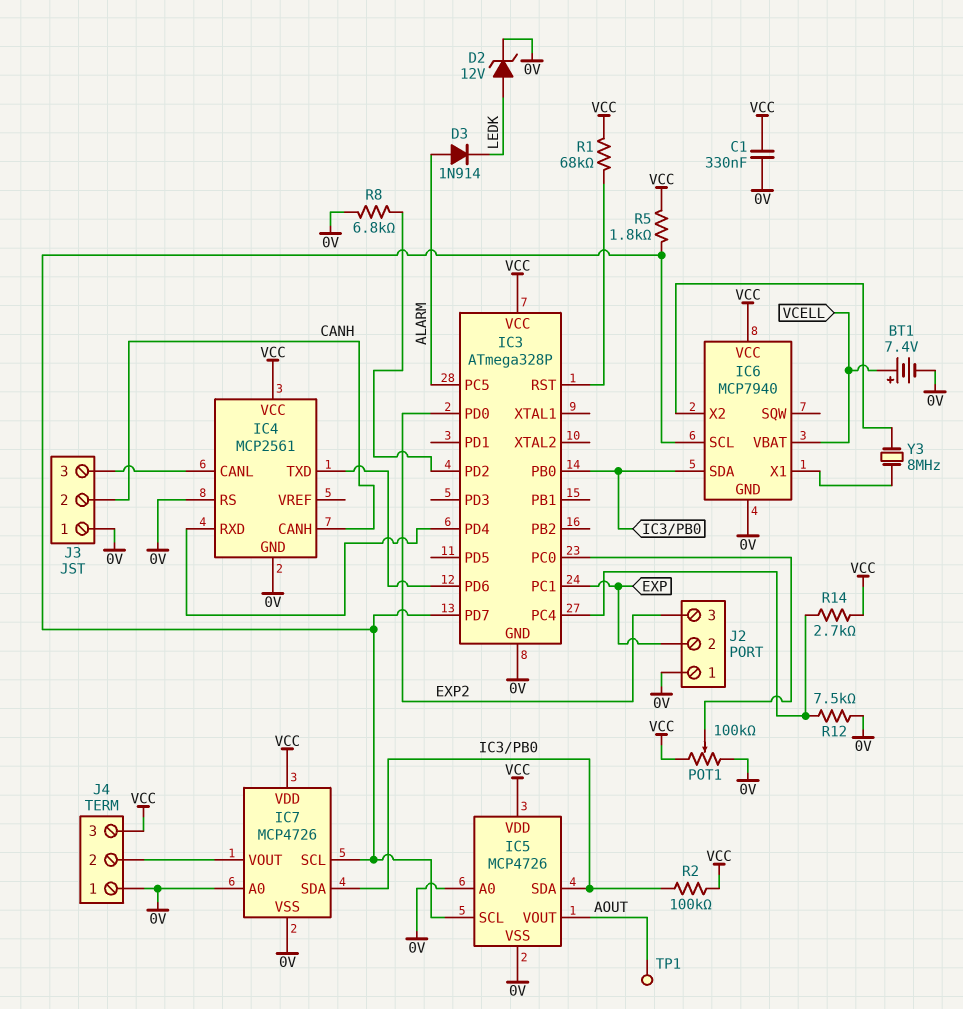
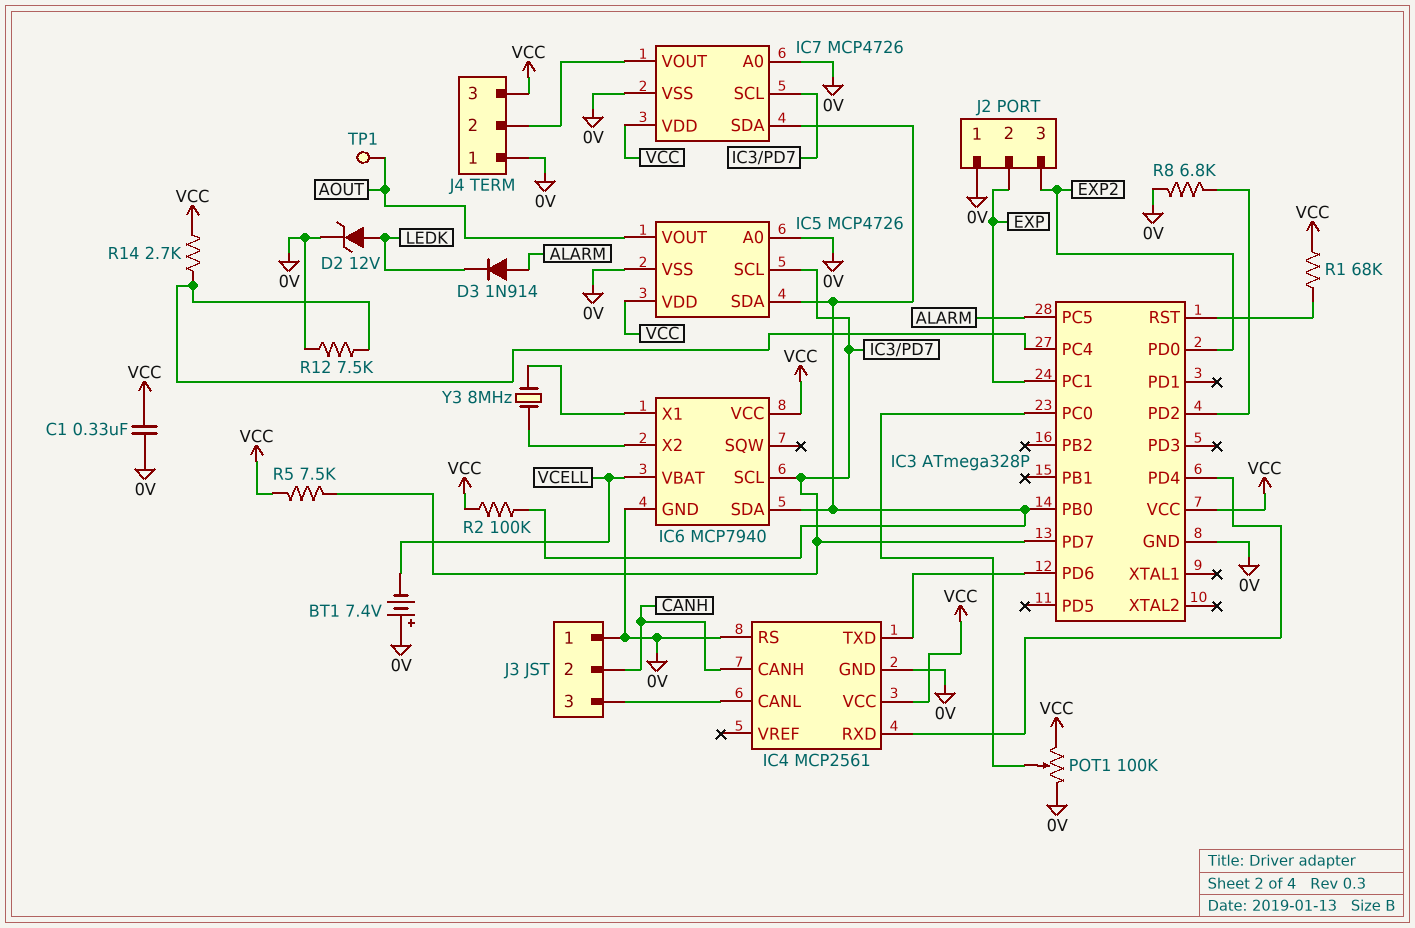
BT1: 7.4V (plus VCELL, minus 0V) -> 7.4V (plus 0V, minus VCELL)
R5: 1.8k (IC3/PD7, VCC) -> 7.5k (IC3/PD7, VCC)

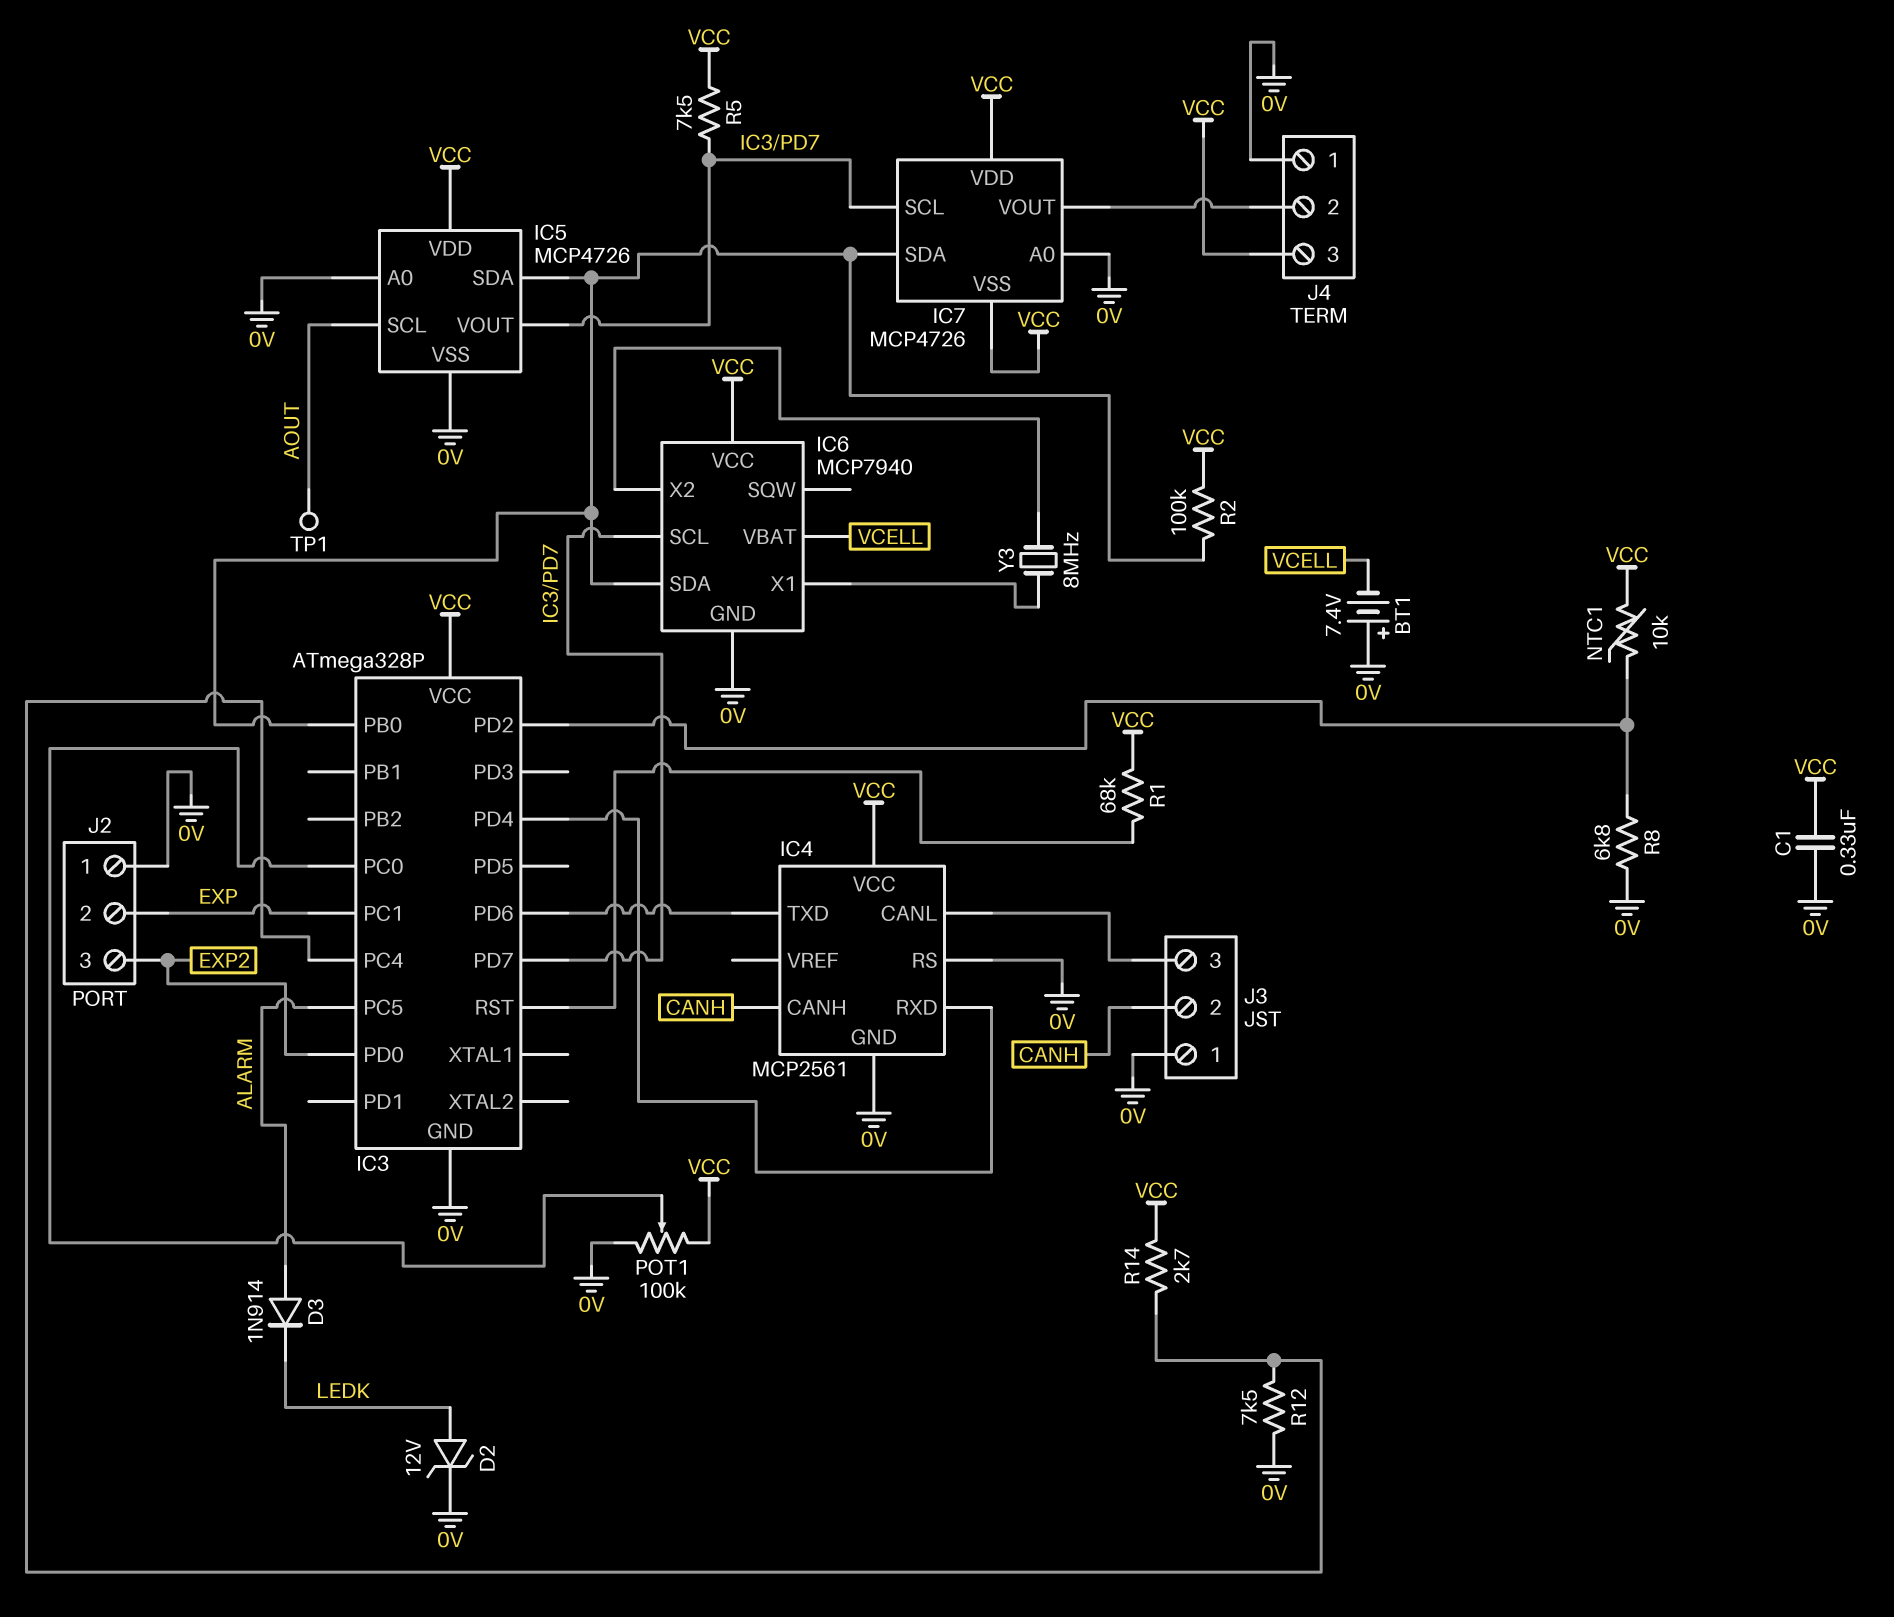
IC5 pin SCL: IC3/PD7 -> AOUT
IC5 pin VOUT: AOUT -> IC3/PD7
IC7 pin VSS: 0V -> VCC
NTC1: none -> 10k (IC3/PD2, VCC)

